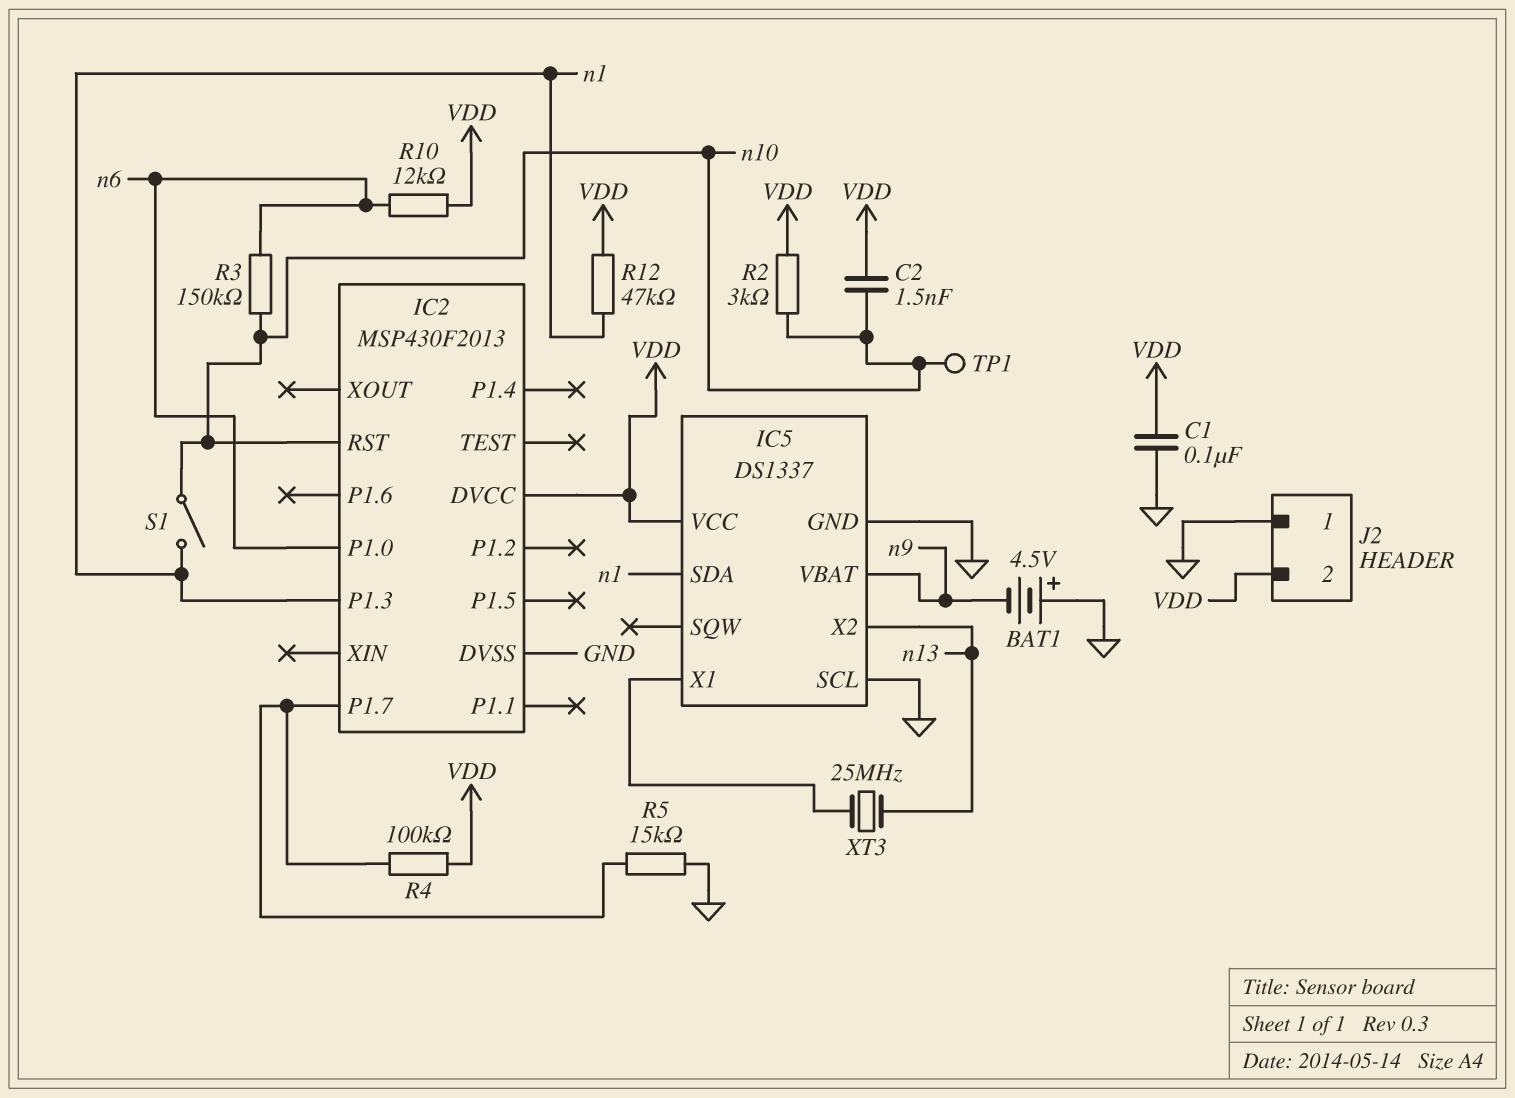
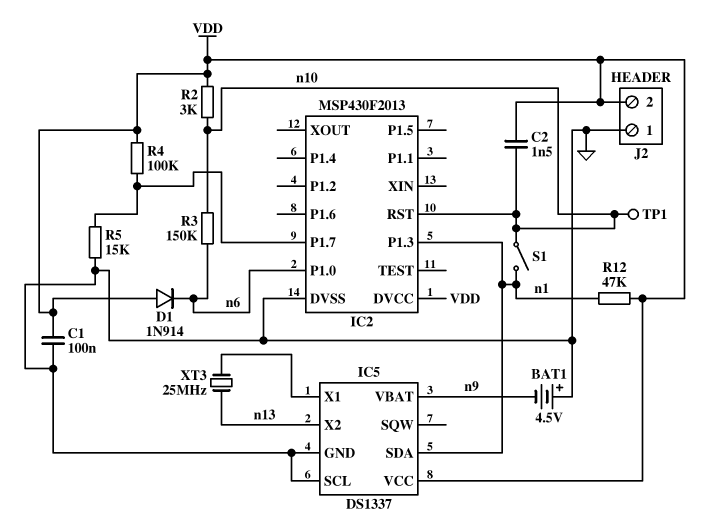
D1: none -> diode 1N914 (A VDD, K n6)
R10: 12k (VDD, n6) -> none

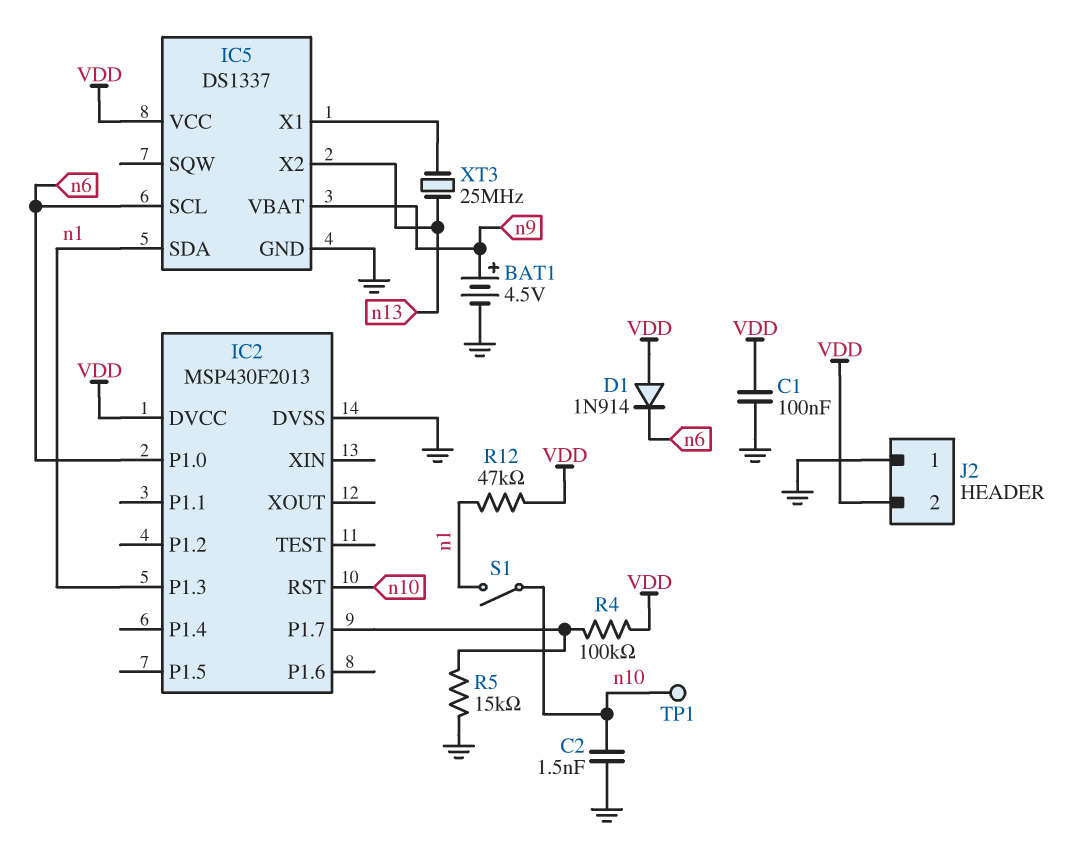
BAT1: 4.5V (plus GND, minus n9) -> 4.5V (plus n9, minus GND)
C2: 1.5nF (VDD, n10) -> 1.5nF (GND, n10)
IC5 pin SCL: GND -> n6
R2: 3k (VDD, n10) -> none
R3: 150k (n6, n10) -> none

